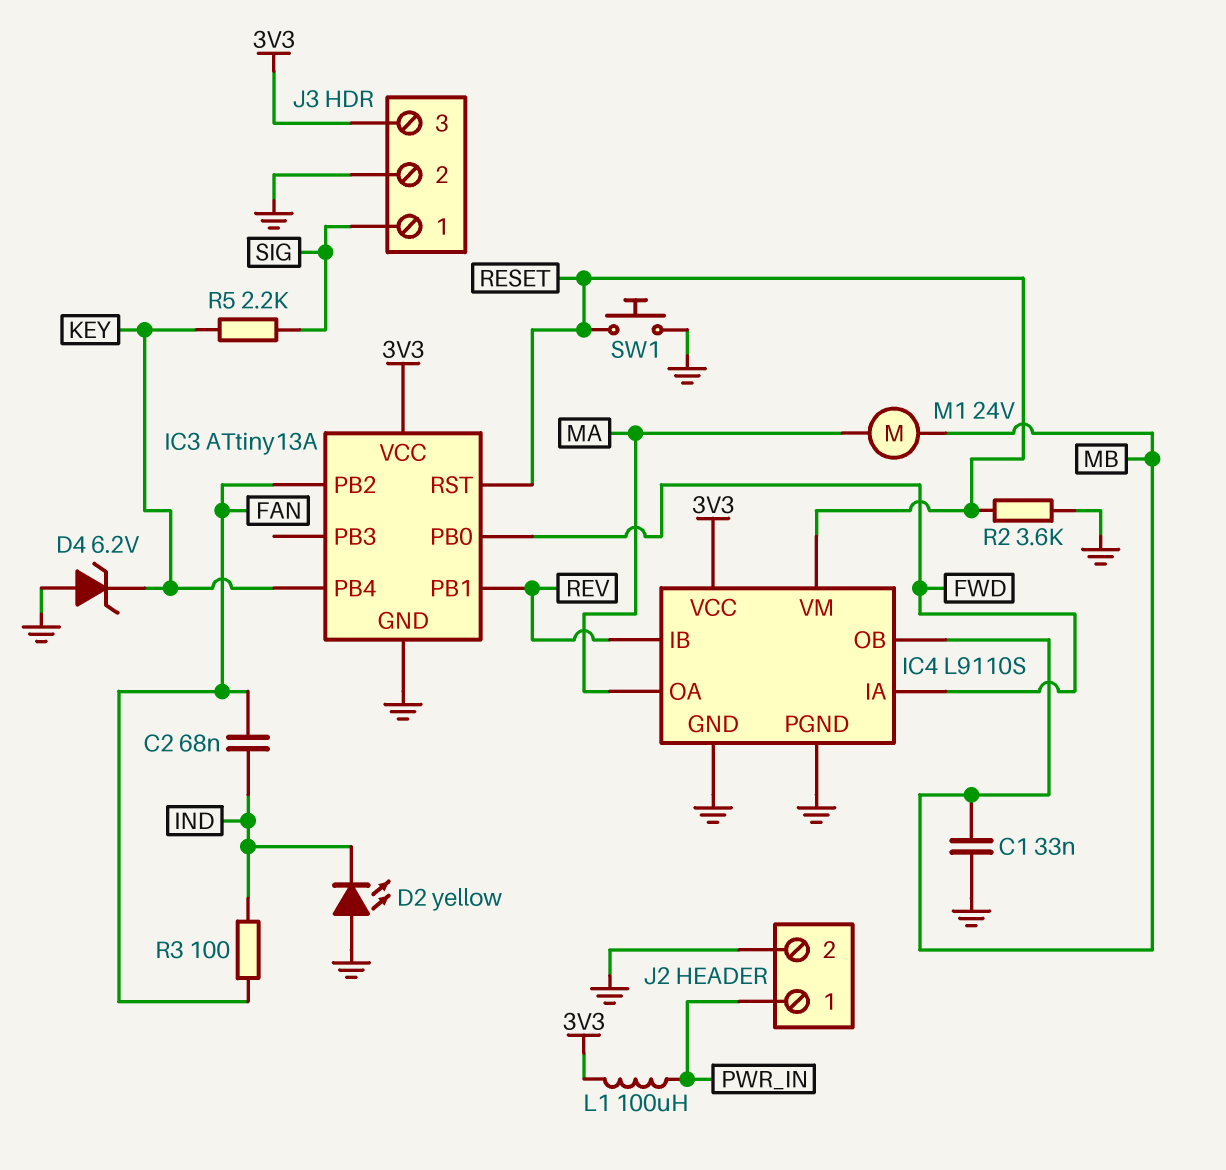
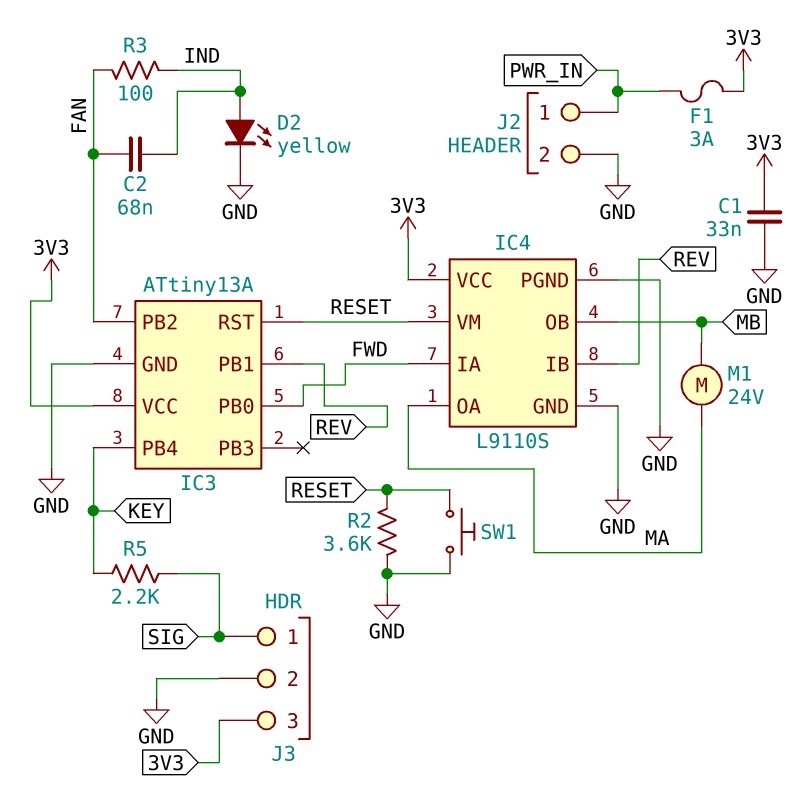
C1: 33nF (GND, MB) -> 33nF (3V3, GND)
D2: LED yellow (A GND, K IND) -> LED yellow (A IND, K GND)
D4: zener 6.2V (A GND, K KEY) -> none
F1: none -> 3A (3V3, PWR_IN)
L1: 100uH (3V3, PWR_IN) -> none

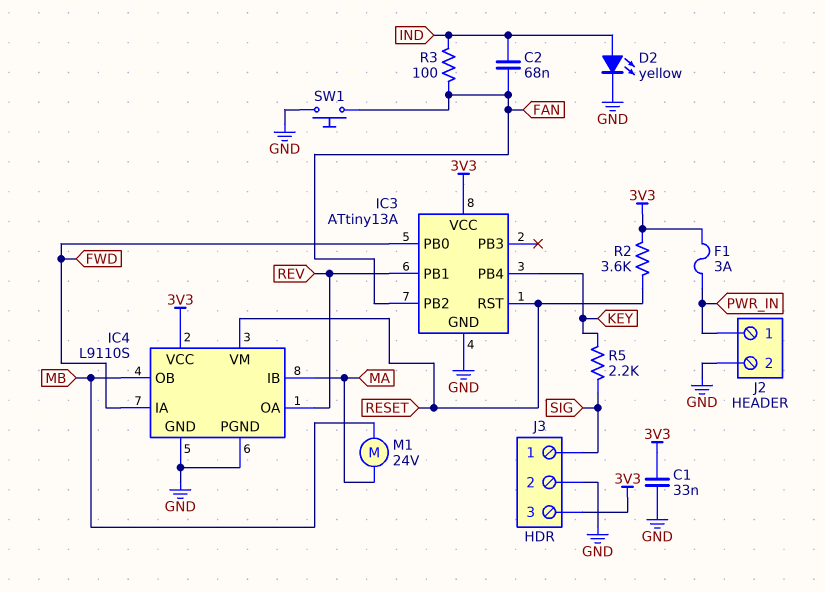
IC4 pin IB: REV -> MA
IC4 pin OA: MA -> REV
R2: 3.6k (GND, RESET) -> 3.6k (3V3, RESET)
SW1: button (GND, RESET) -> button (FAN, GND)

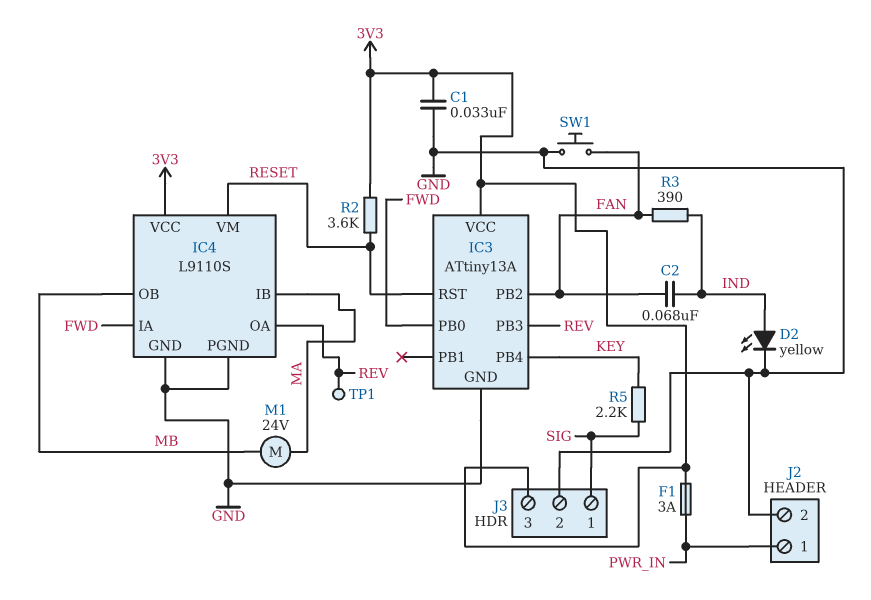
IC3 pin PB1: REV -> none
IC3 pin PB3: none -> REV
R3: 100 (FAN, IND) -> 390 (FAN, IND)
TP1: none -> test point (REV)

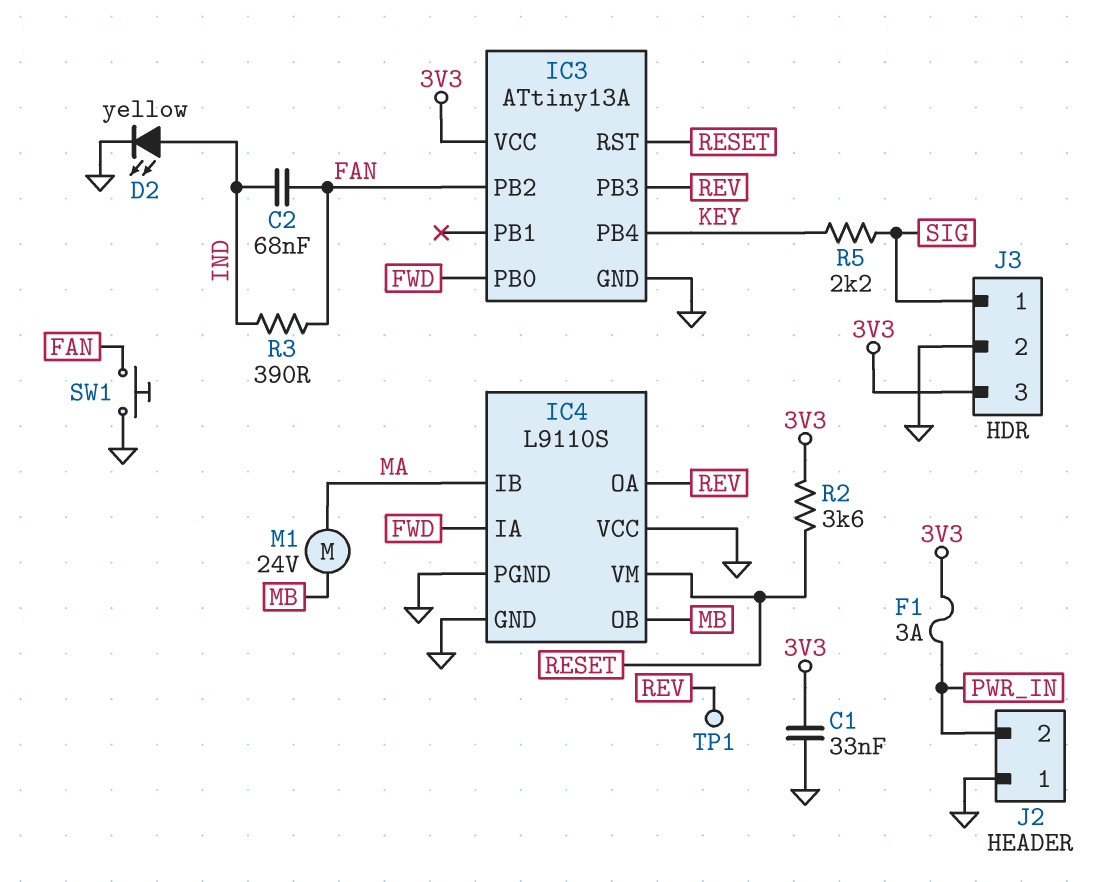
IC4 pin VCC: 3V3 -> GND
J2 pin 1: PWR_IN -> GND
J2 pin 2: GND -> PWR_IN

